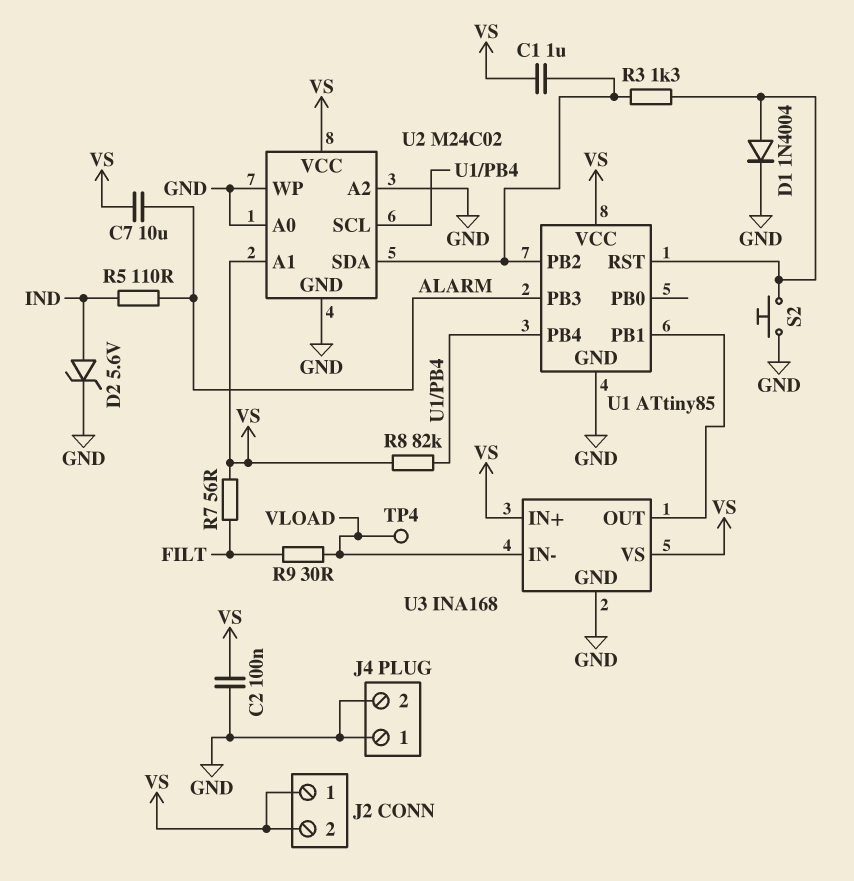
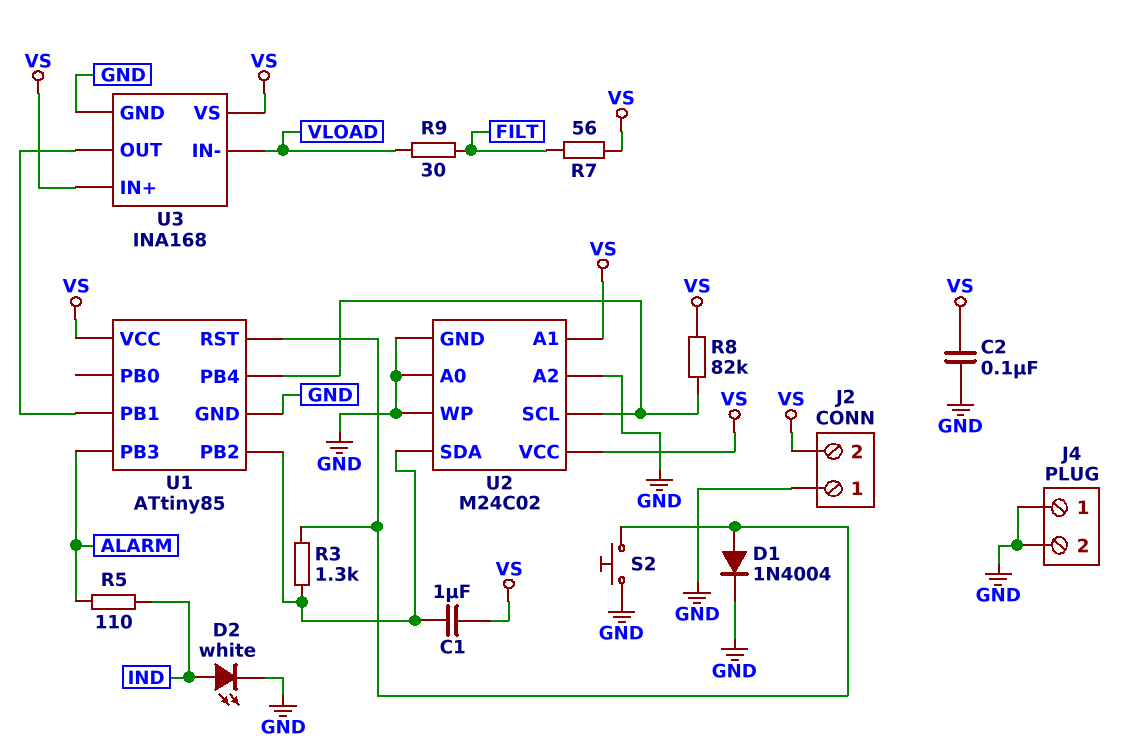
C7: 10uF (ALARM, VS) -> none
D2: zener 5.6V (A IND, K GND) -> LED white (A IND, K GND)
J2 pin 1: VS -> GND
TP4: test point (VLOAD) -> none

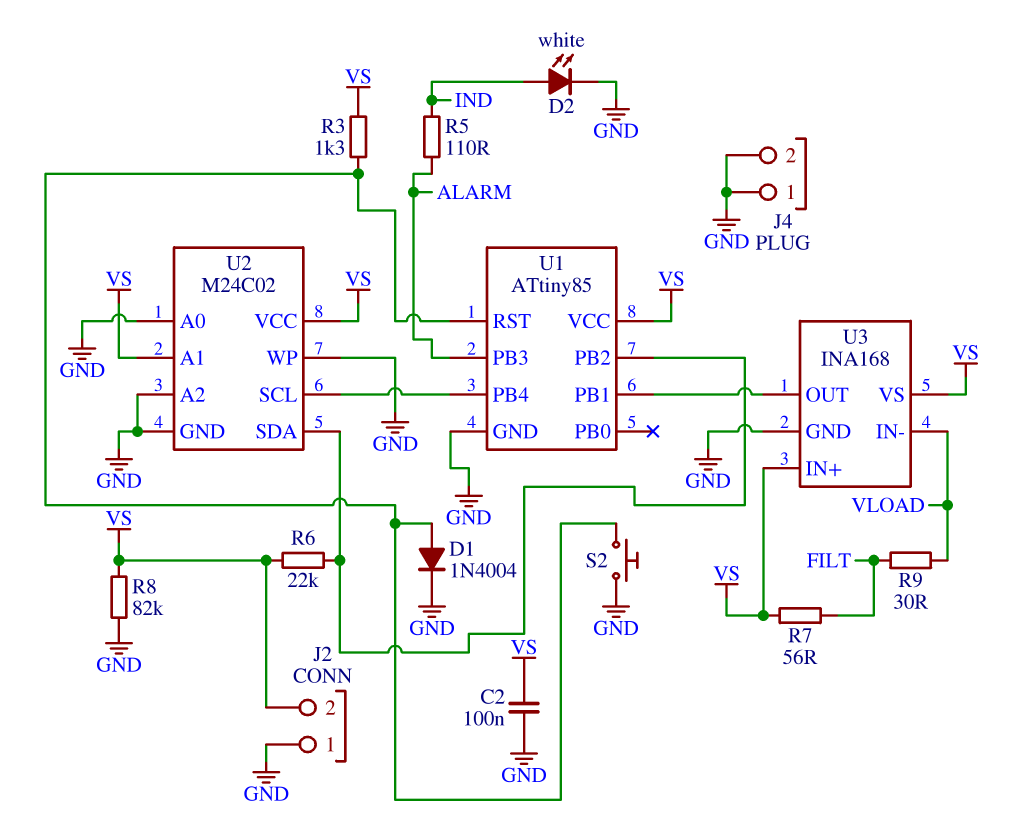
C1: 1uF (U1/PB2, VS) -> none
R3: 1.3k (U1/PB2, U1/RST) -> 1.3k (U1/RST, VS)
R6: none -> 22k (U1/PB2, VS)
R8: 82k (U1/PB4, VS) -> 82k (GND, VS)

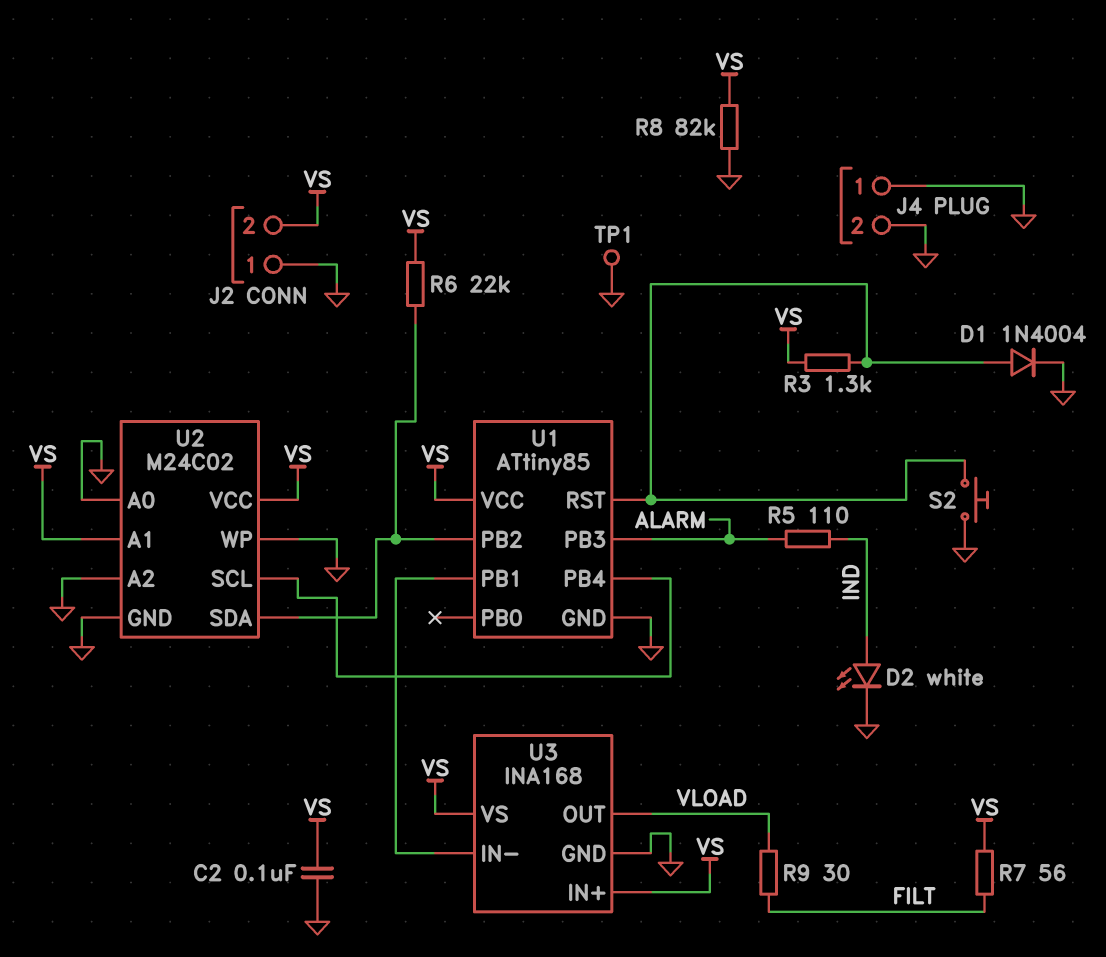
TP1: none -> test point (GND)
U3 pin IN-: VLOAD -> U1/PB1
U3 pin OUT: U1/PB1 -> VLOAD

